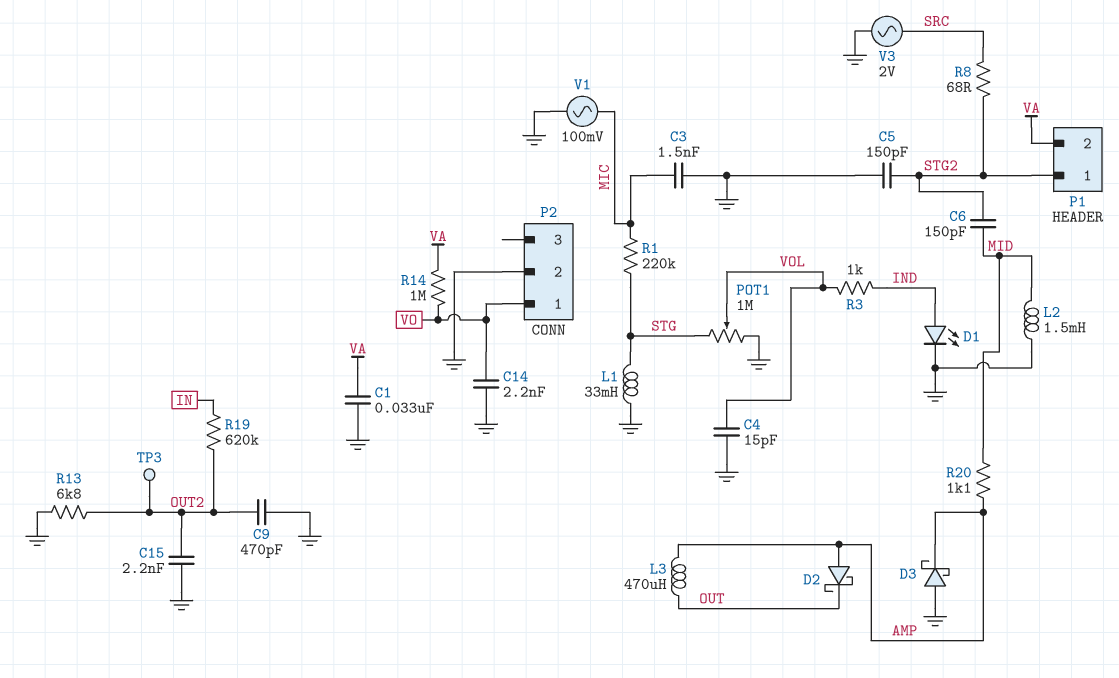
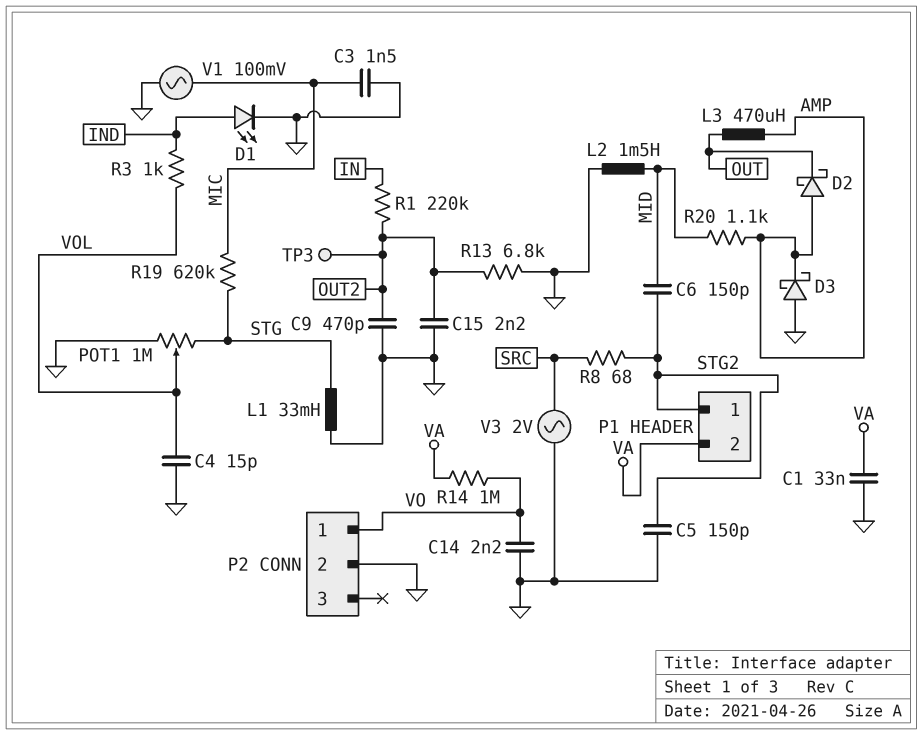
R1: 220k (MIC, STG) -> 220k (IN, OUT2)
R19: 620k (IN, OUT2) -> 620k (MIC, STG)

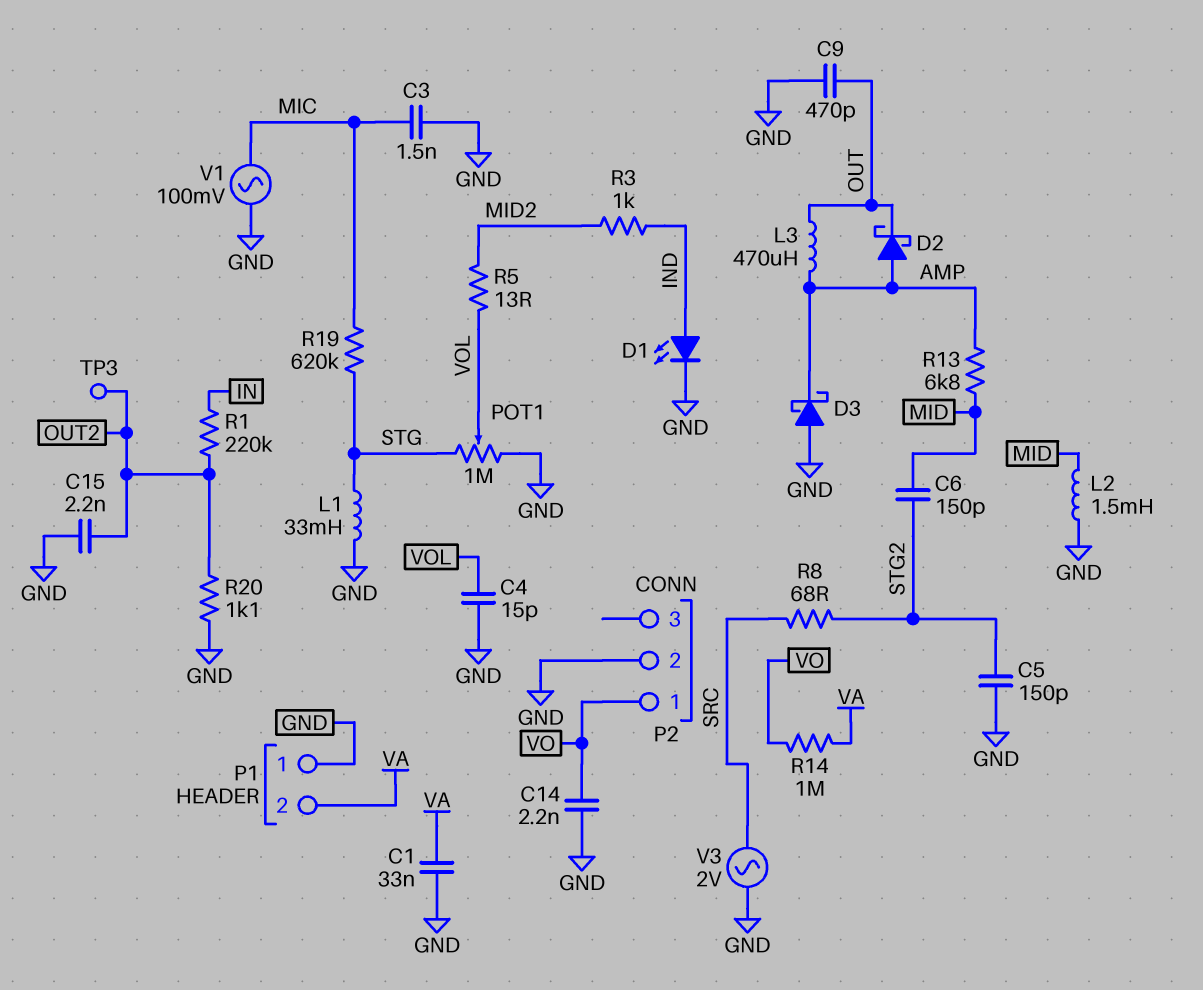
C9: 470pF (GND, OUT2) -> 470pF (GND, OUT)
P1 pin 1: STG2 -> GND
R3: 1k (IND, VOL) -> 1k (IND, MID2)
R5: none -> 13 (MID2, VOL)
R13: 6.8k (GND, OUT2) -> 6.8k (AMP, MID)
R20: 1.1k (AMP, MID) -> 1.1k (GND, OUT2)

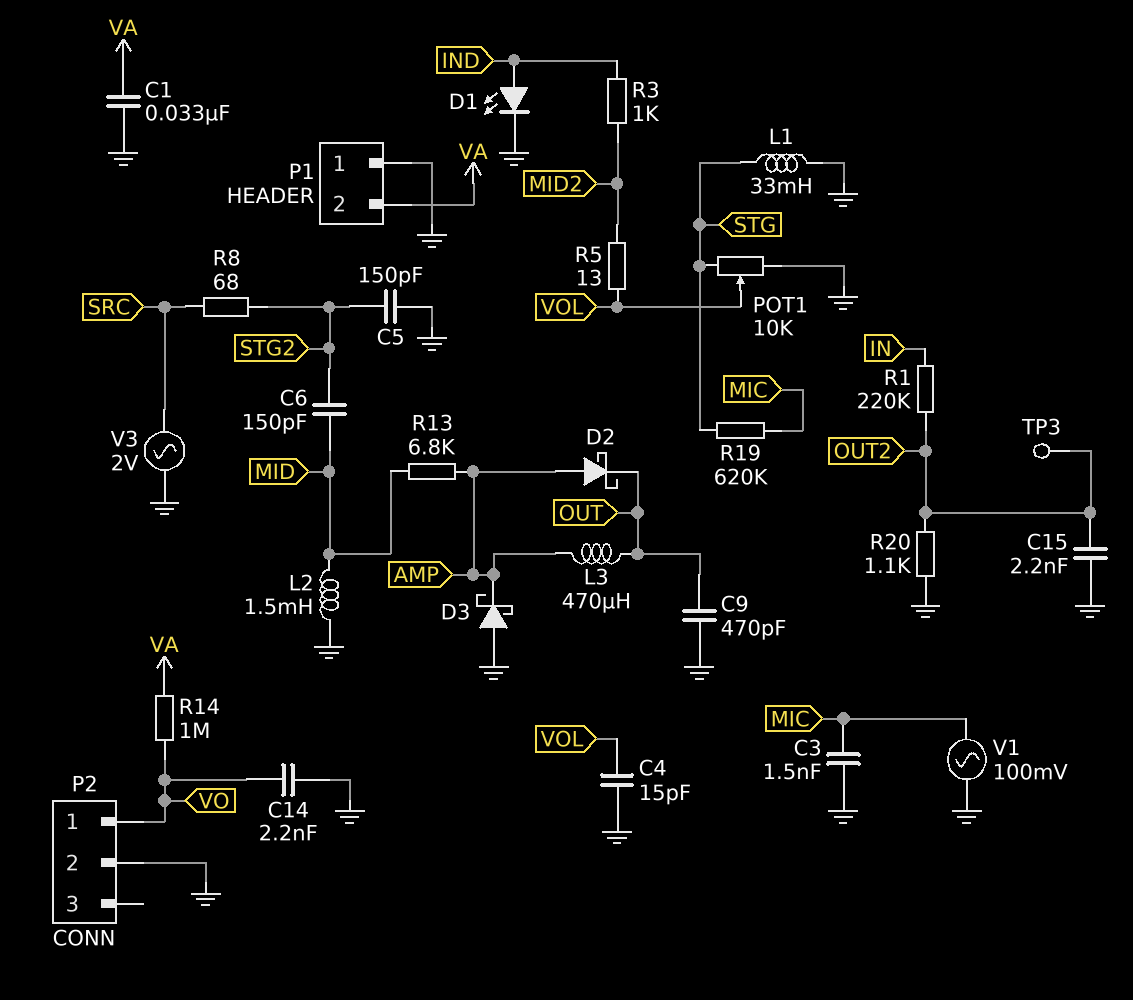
POT1: 1M (GND, STG, wiper VOL) -> 10k (GND, STG, wiper VOL)

